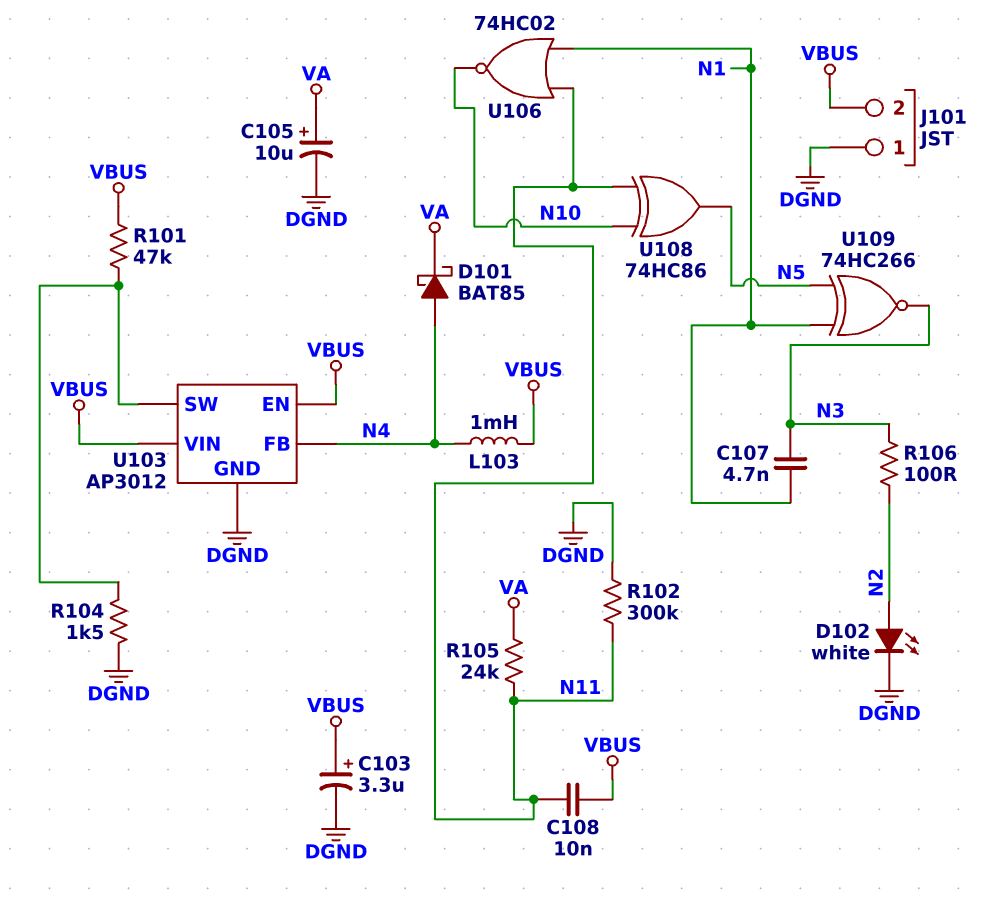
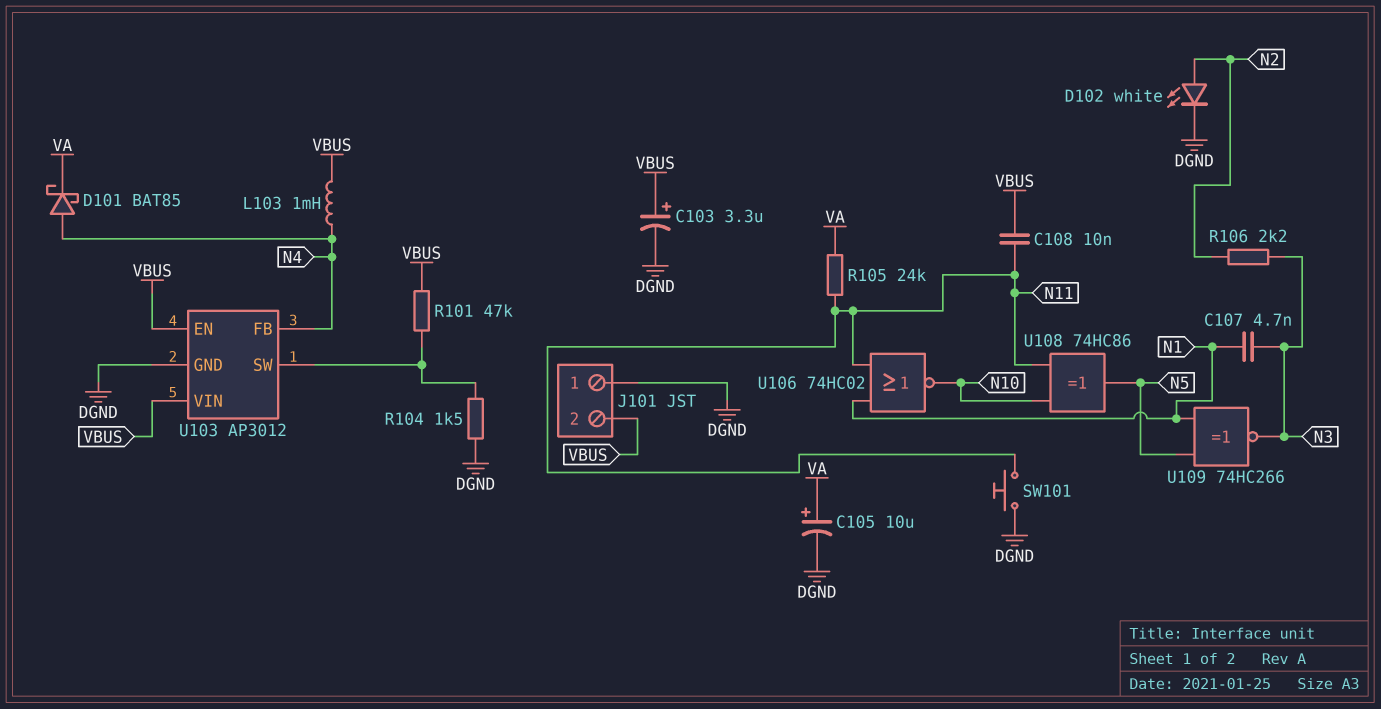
R102: 300k (DGND, N11) -> none
R106: 100 (N2, N3) -> 2.2k (N2, N3)
SW101: none -> button (DGND, N11)

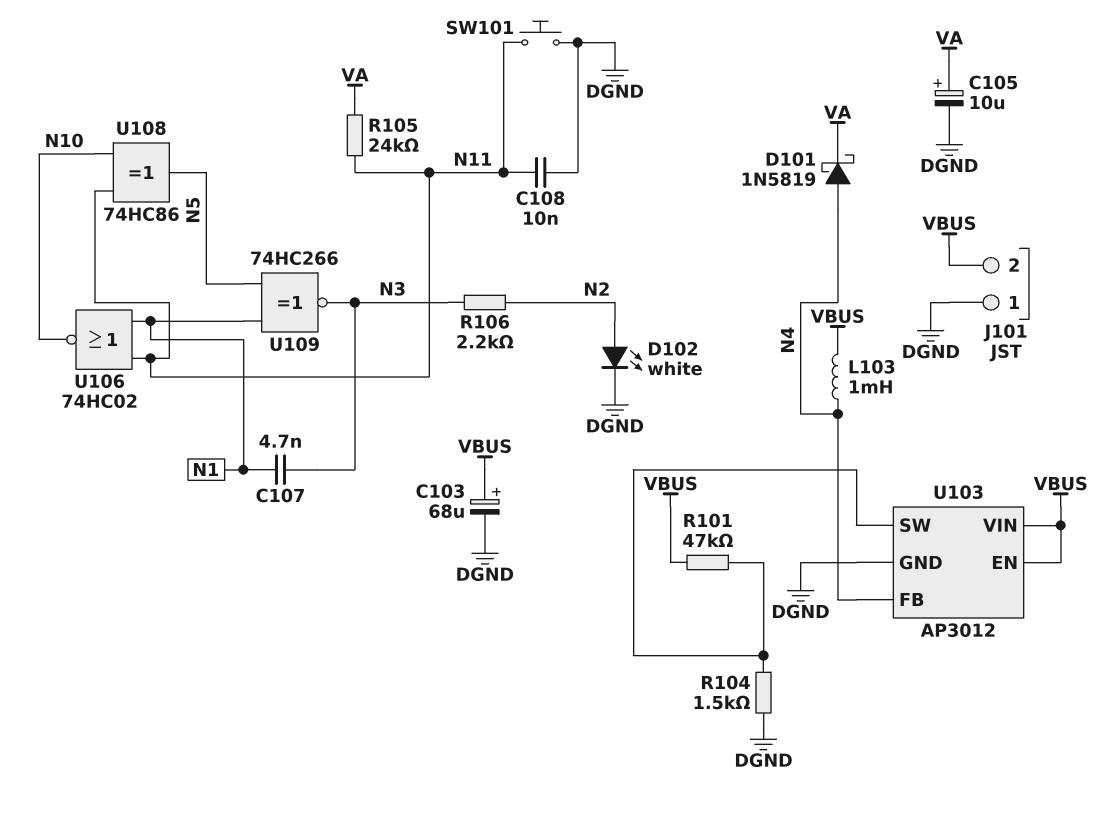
C103: 3.3uF (plus VBUS, minus DGND) -> 68uF (plus VBUS, minus DGND)
C108: 10nF (N11, VBUS) -> 10nF (DGND, N11)
D101: schottky BAT85 (A N4, K VA) -> schottky 1N5819 (A N4, K VA)

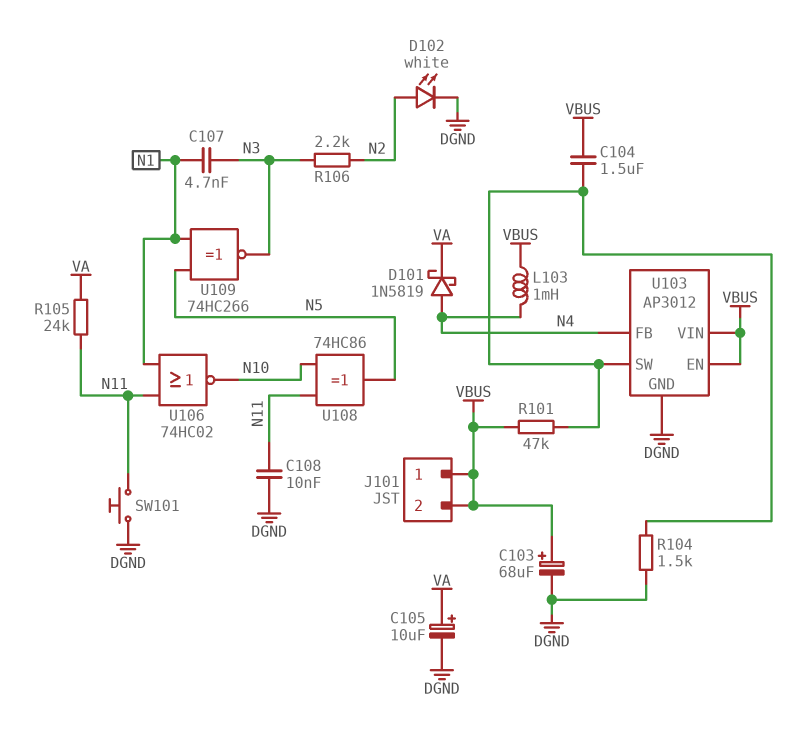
C104: none -> 1.5uF (U103/SW, VBUS)
J101 pin 1: DGND -> VBUS

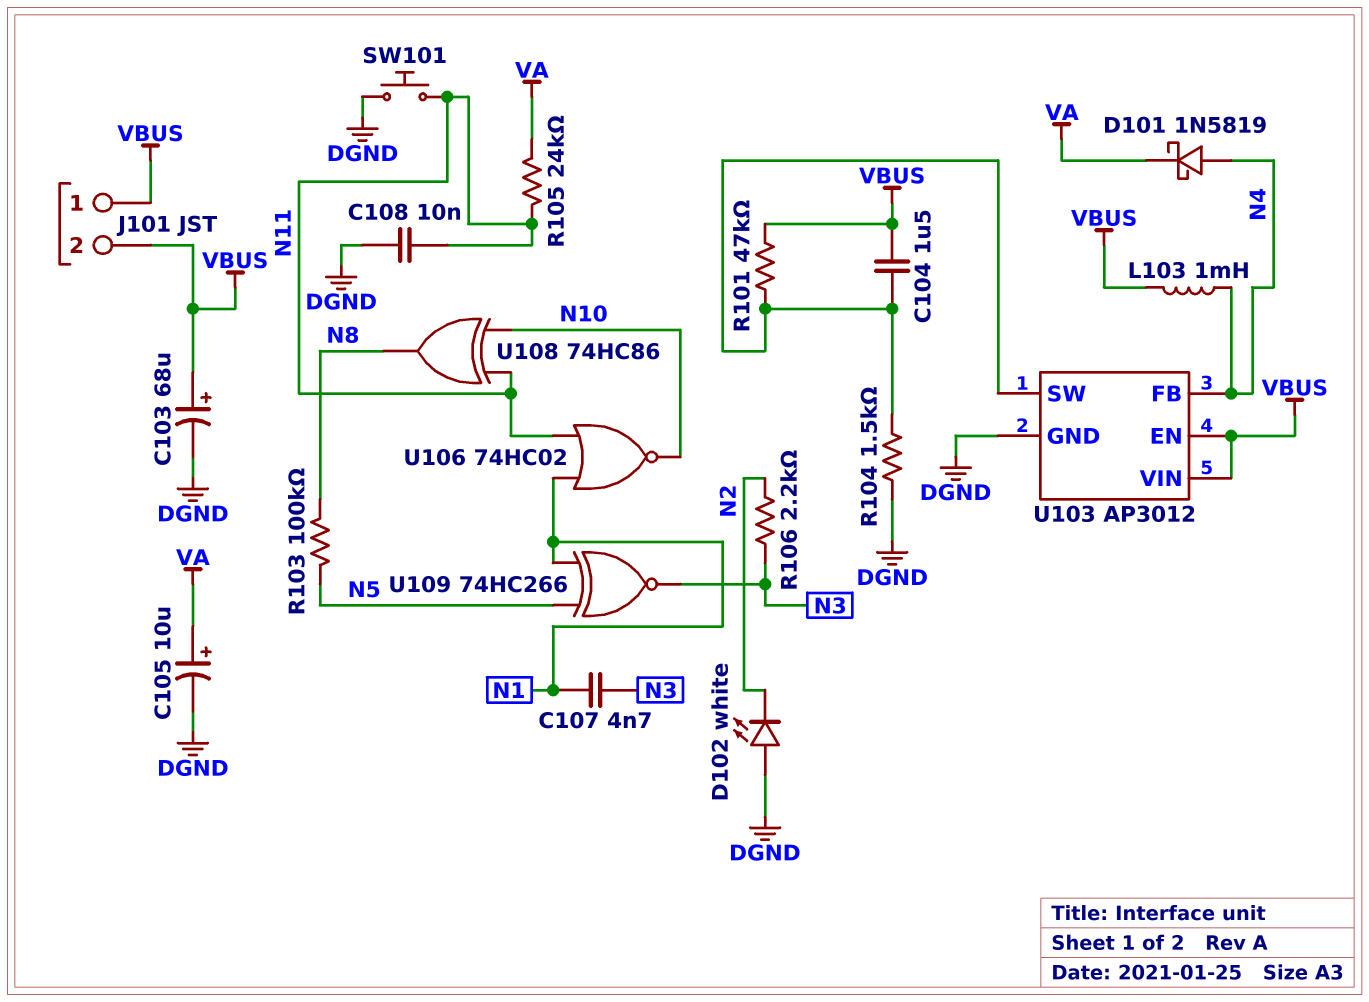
D102: LED white (A N2, K DGND) -> LED white (A DGND, K N2)
R103: none -> 100k (N5, N8)
U108: XOR 74HC86 (in N10, in N11, out N5) -> XOR 74HC86 (in N10, in N11, out N8)

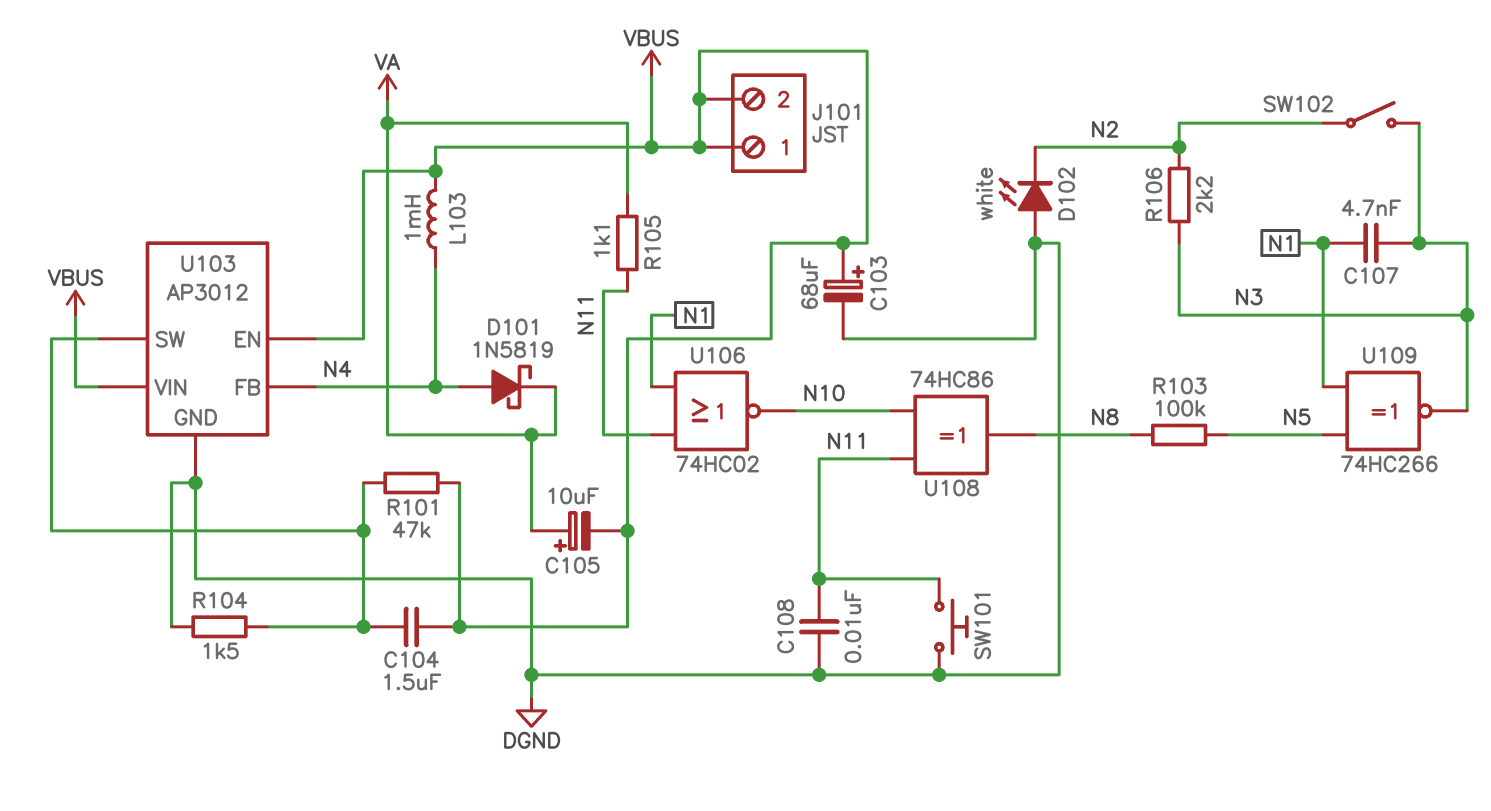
C105: 10uF (plus VA, minus DGND) -> 10uF (plus VA, minus VBUS)
R105: 24k (N11, VA) -> 1.1k (N11, VA)
SW102: none -> switch (N2, N3)

